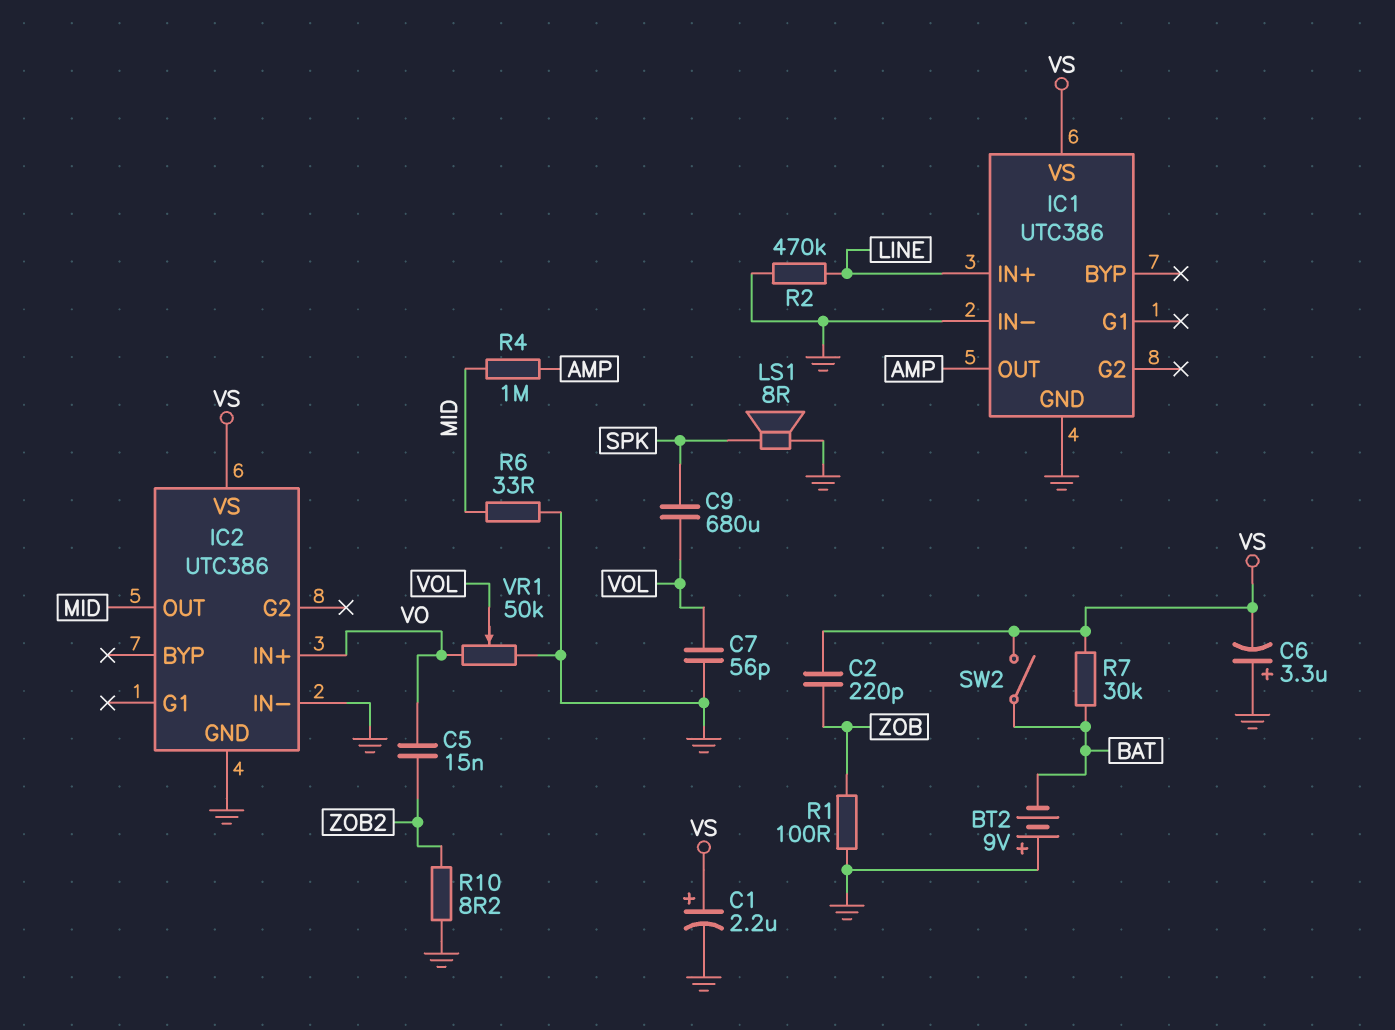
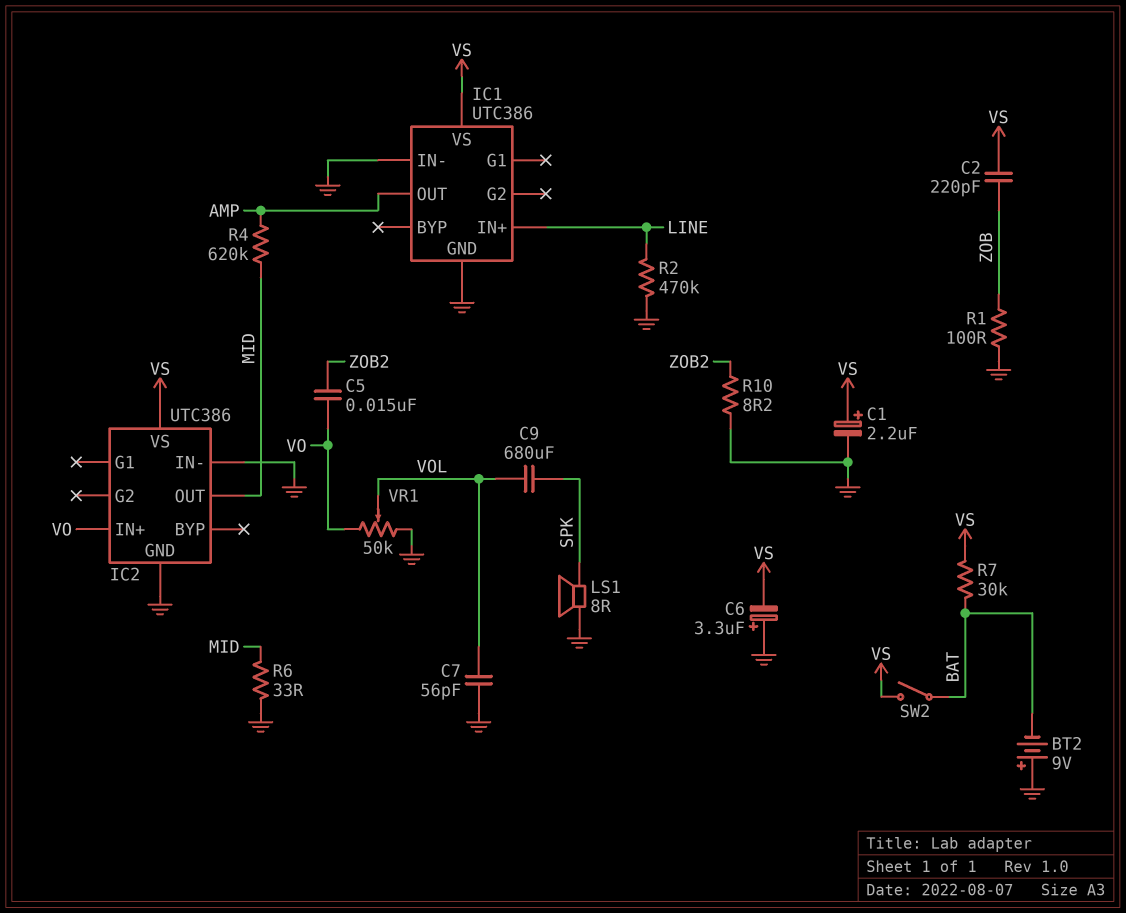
R4: 1M (AMP, MID) -> 620k (AMP, MID)

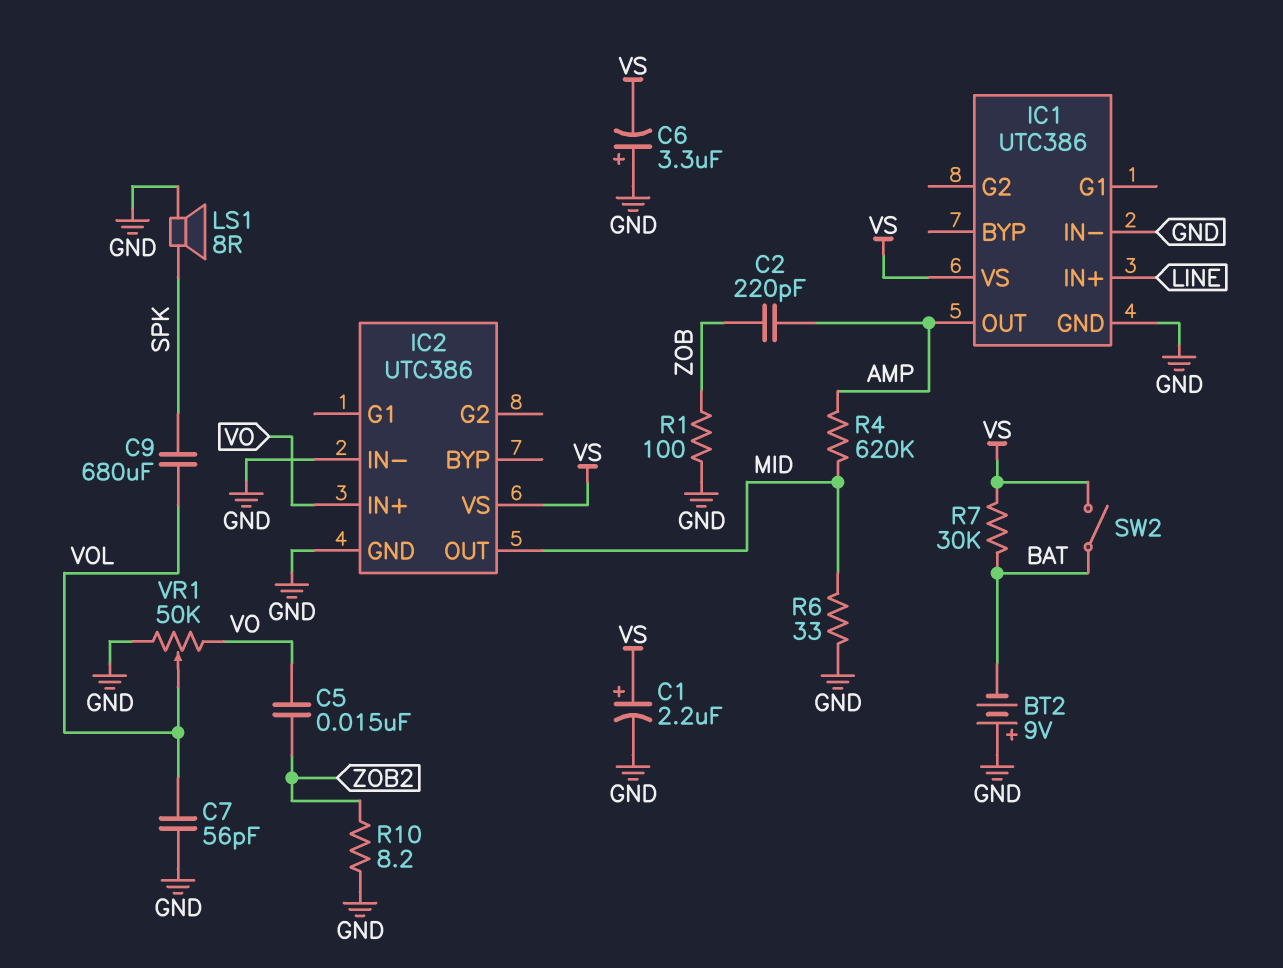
C2: 220pF (VS, ZOB) -> 220pF (AMP, ZOB)
R2: 470k (GND, LINE) -> none

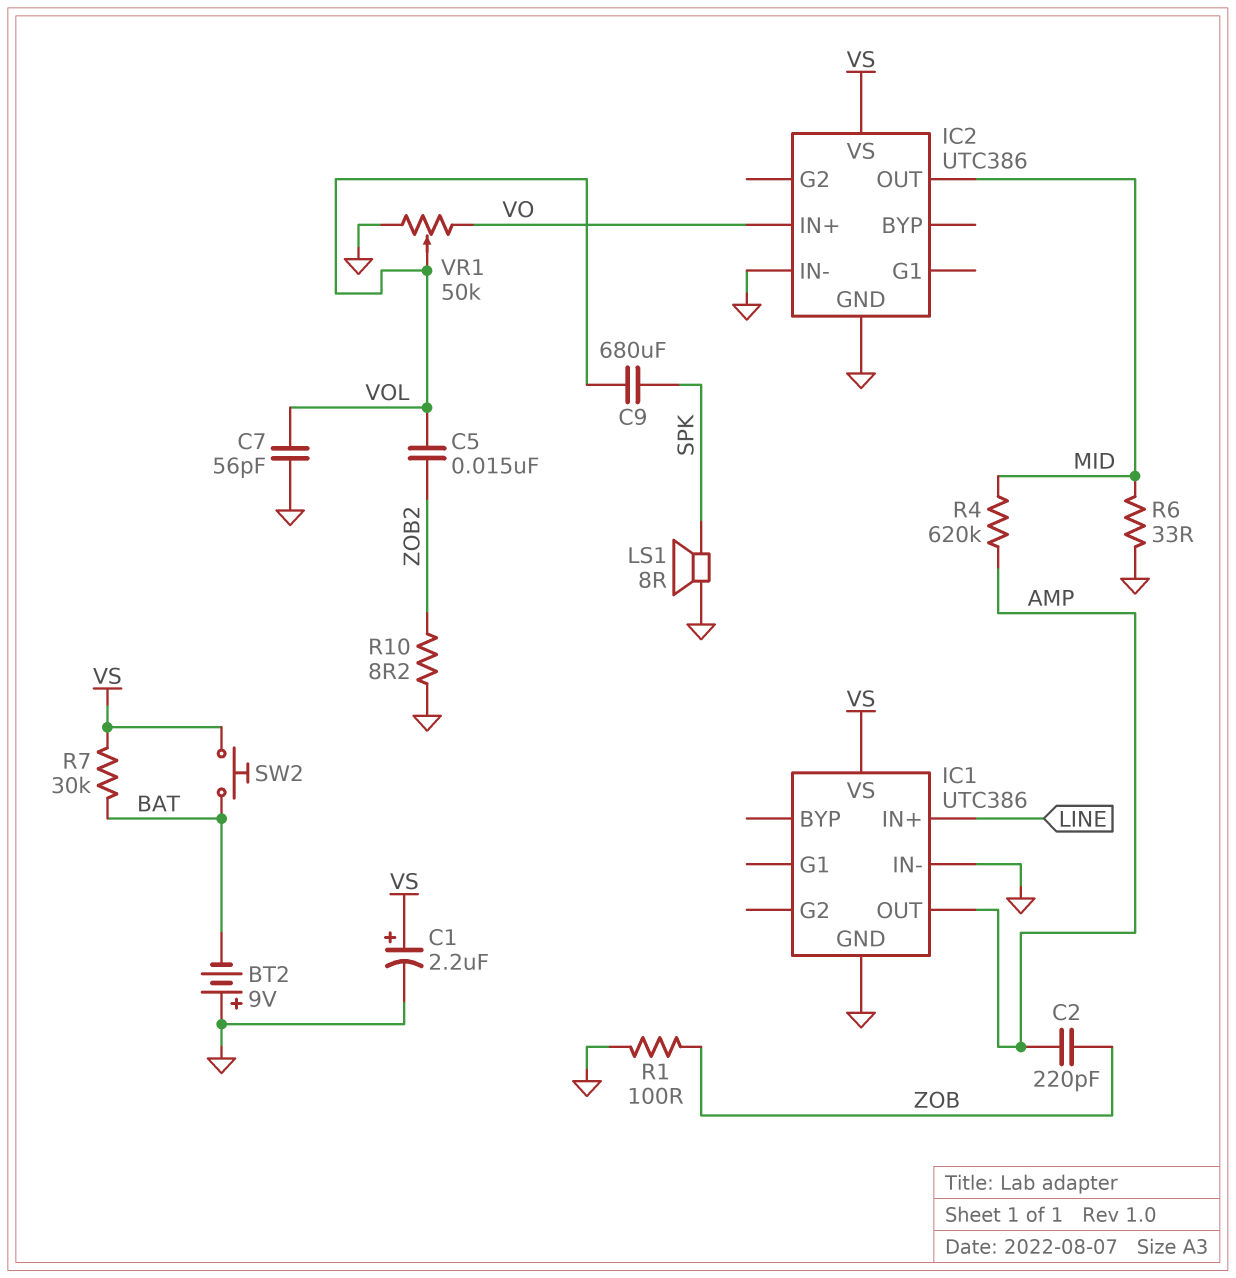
C5: 15nF (VO, ZOB2) -> 15nF (VOL, ZOB2)
C6: 3.3uF (plus GND, minus VS) -> none
SW2: switch (BAT, VS) -> button (BAT, VS)

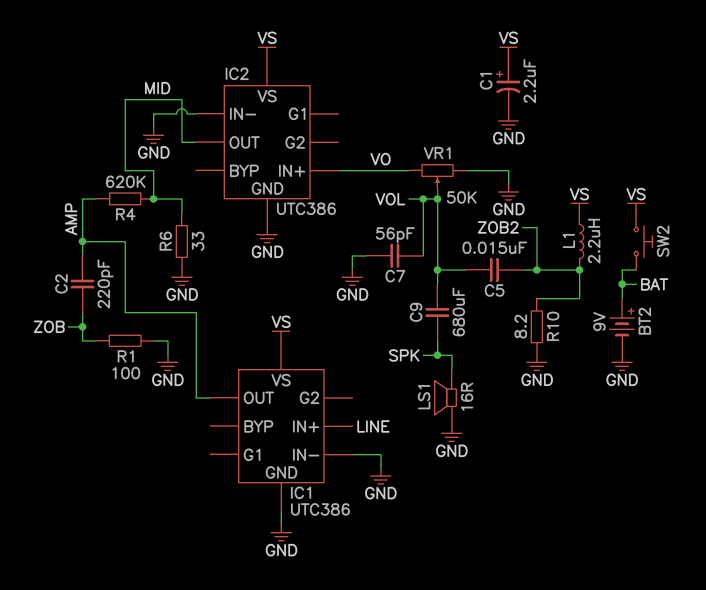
BT2: 9V (plus GND, minus BAT) -> 9V (plus BAT, minus GND)
L1: none -> 2.2uH (VS, ZOB2)
LS1: speaker 8R (GND, SPK) -> speaker 16R (GND, SPK)
R7: 30k (BAT, VS) -> none

